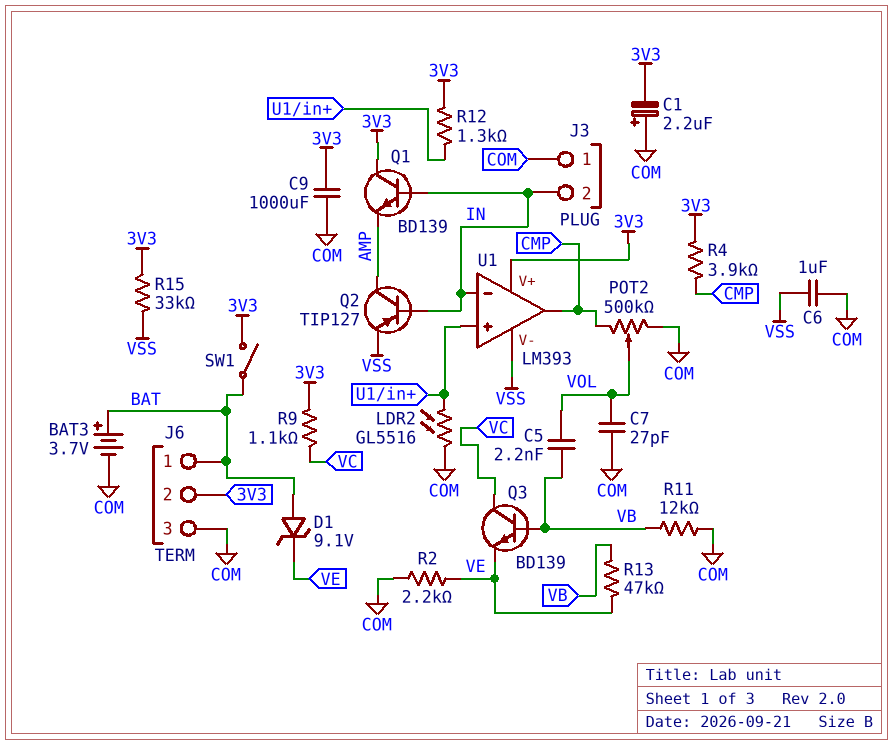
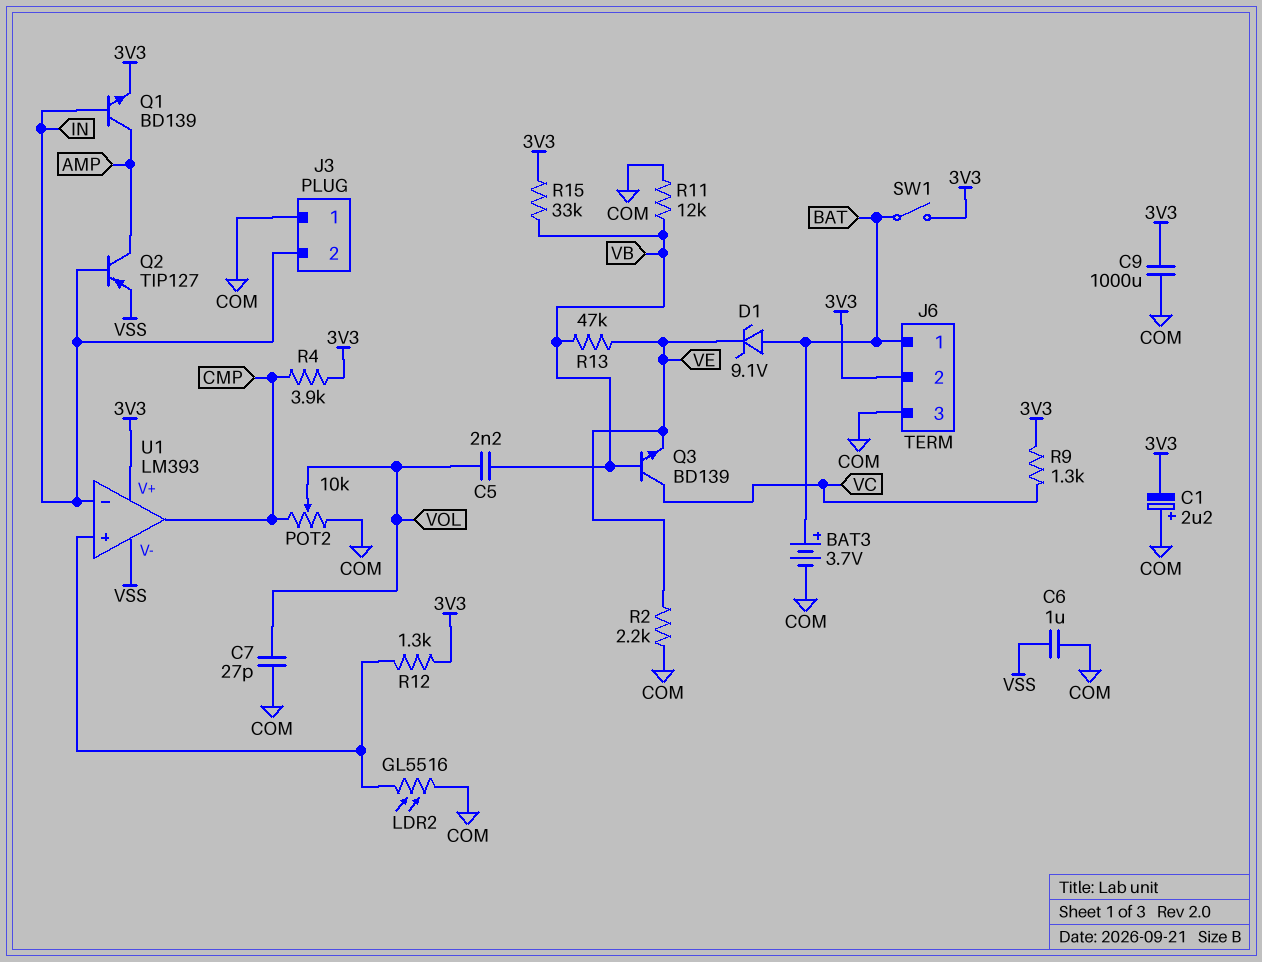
POT2: 500k (CMP, COM, wiper VOL) -> 10k (CMP, COM, wiper VOL)
Q1: NPN BD139 (B IN, C 3V3, E AMP) -> NPN BD139 (B IN, C AMP, E 3V3)
R9: 1.1k (3V3, VC) -> 1.3k (3V3, VC)
R15: 33k (3V3, VSS) -> 33k (3V3, VB)

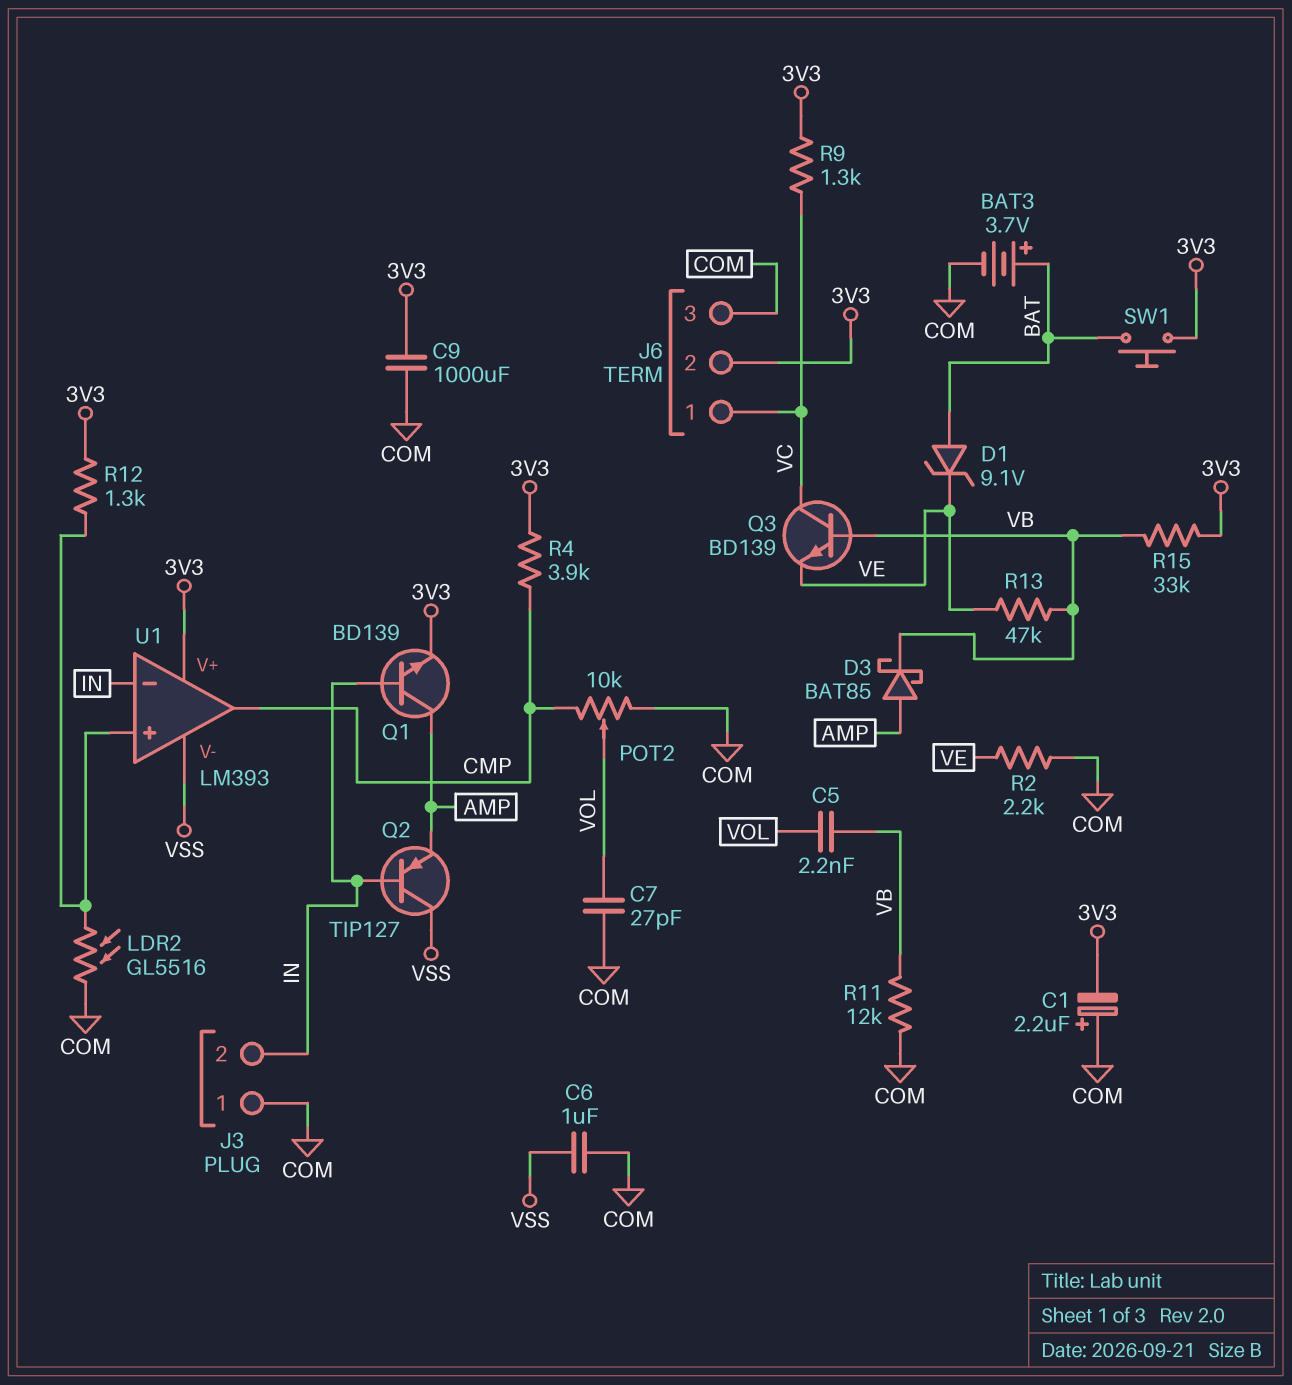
D3: none -> schottky BAT85 (A AMP, K VB)
J6 pin 1: BAT -> VC
Q2: PNP TIP127 (B IN, C AMP, E VSS) -> PNP TIP127 (B IN, C VSS, E AMP)
SW1: switch (3V3, BAT) -> button (3V3, BAT)

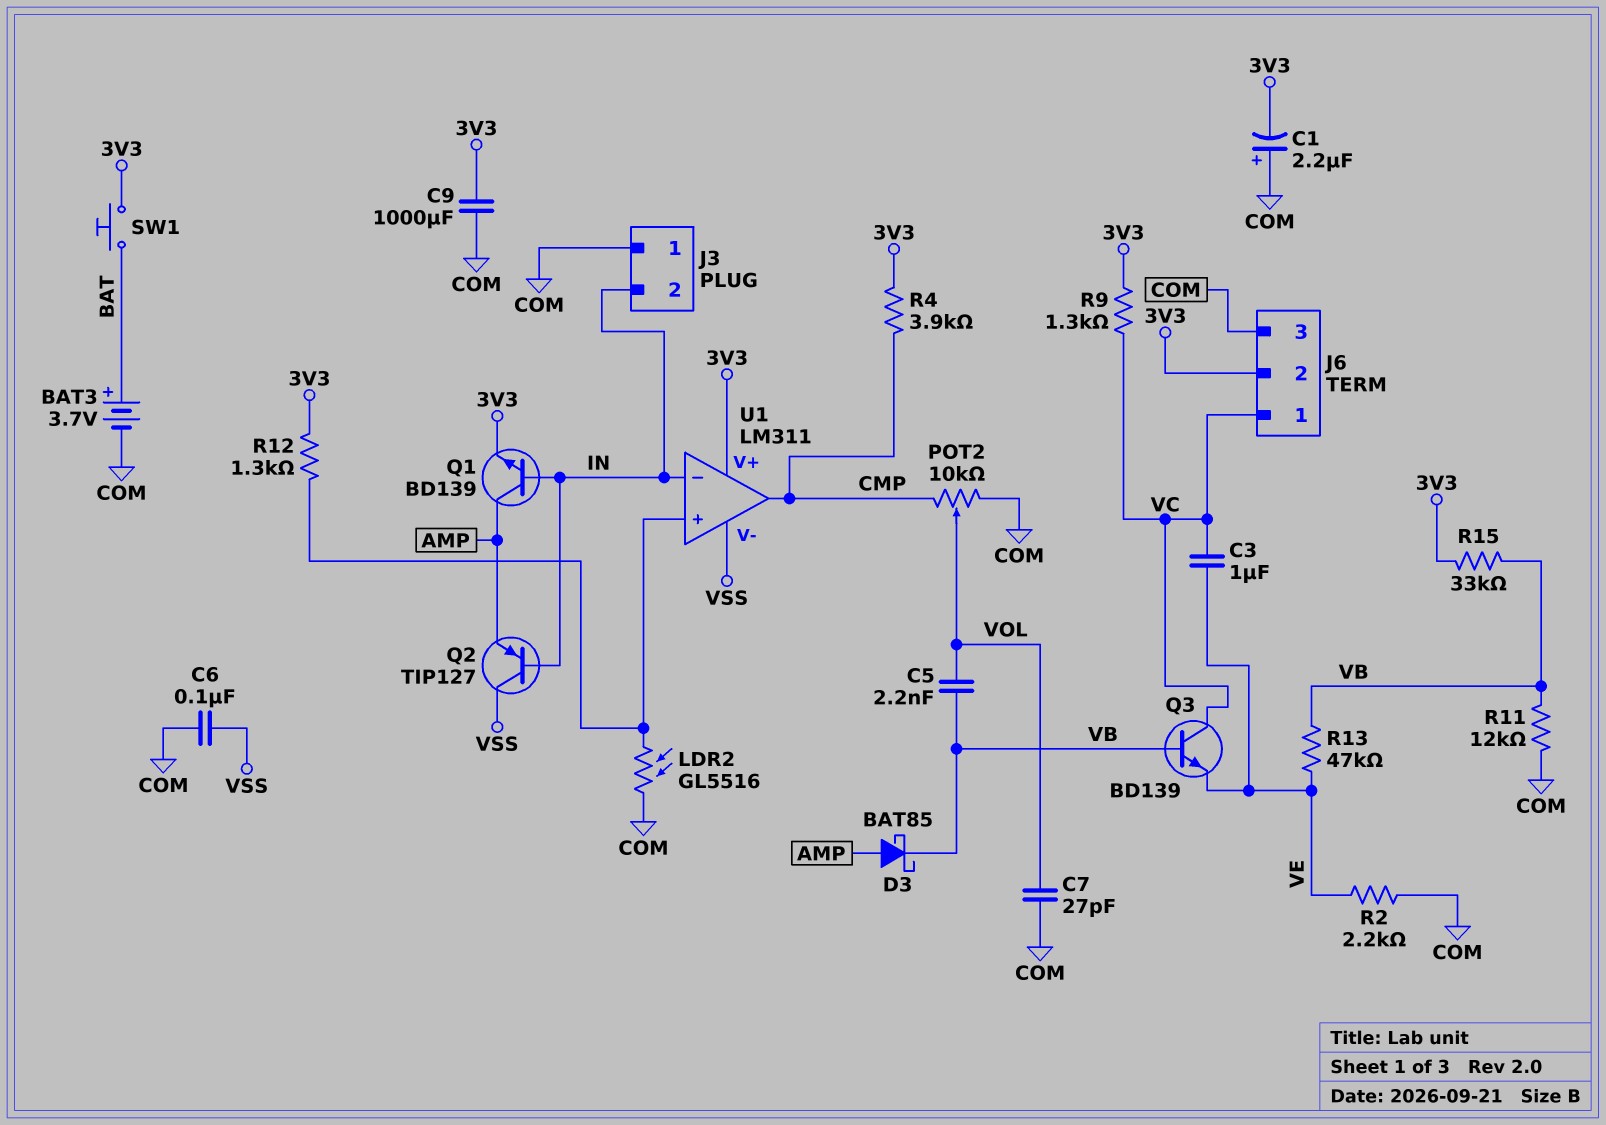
C3: none -> 1uF (VC, VE)
C6: 1uF (COM, VSS) -> 100nF (COM, VSS)
D1: zener 9.1V (A BAT, K VE) -> none
U1: LM393 -> LM311

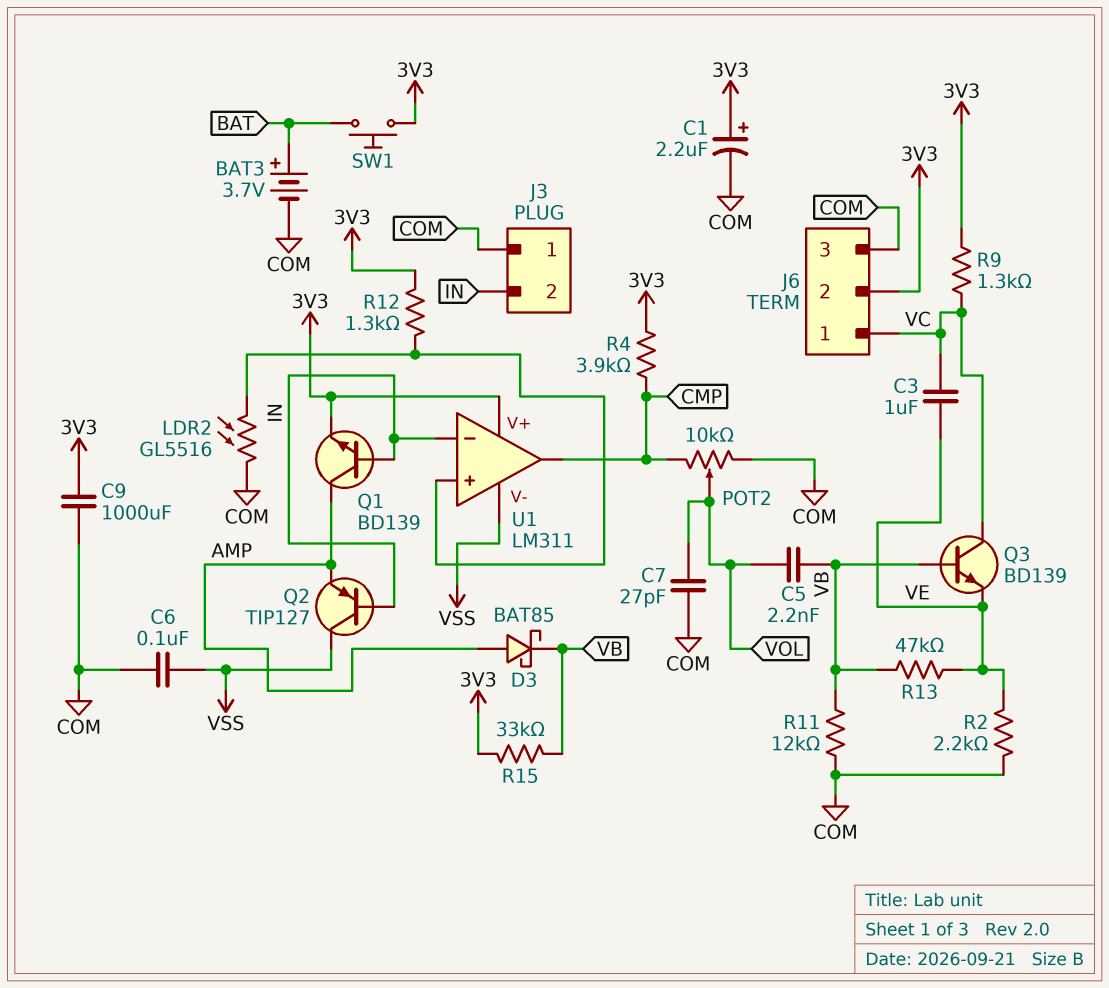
C1: 2.2uF (plus COM, minus 3V3) -> 2.2uF (plus 3V3, minus COM)

